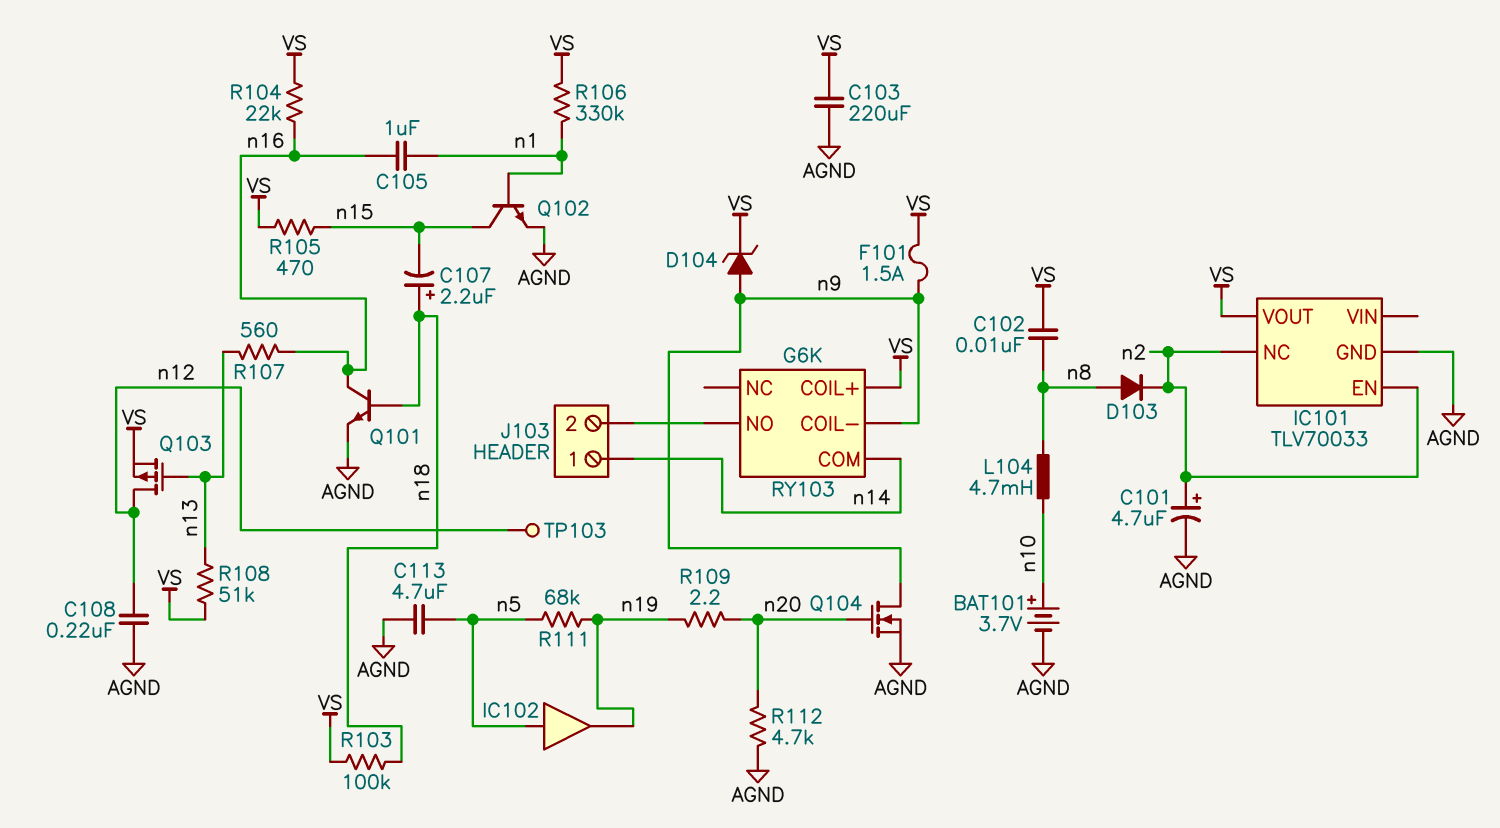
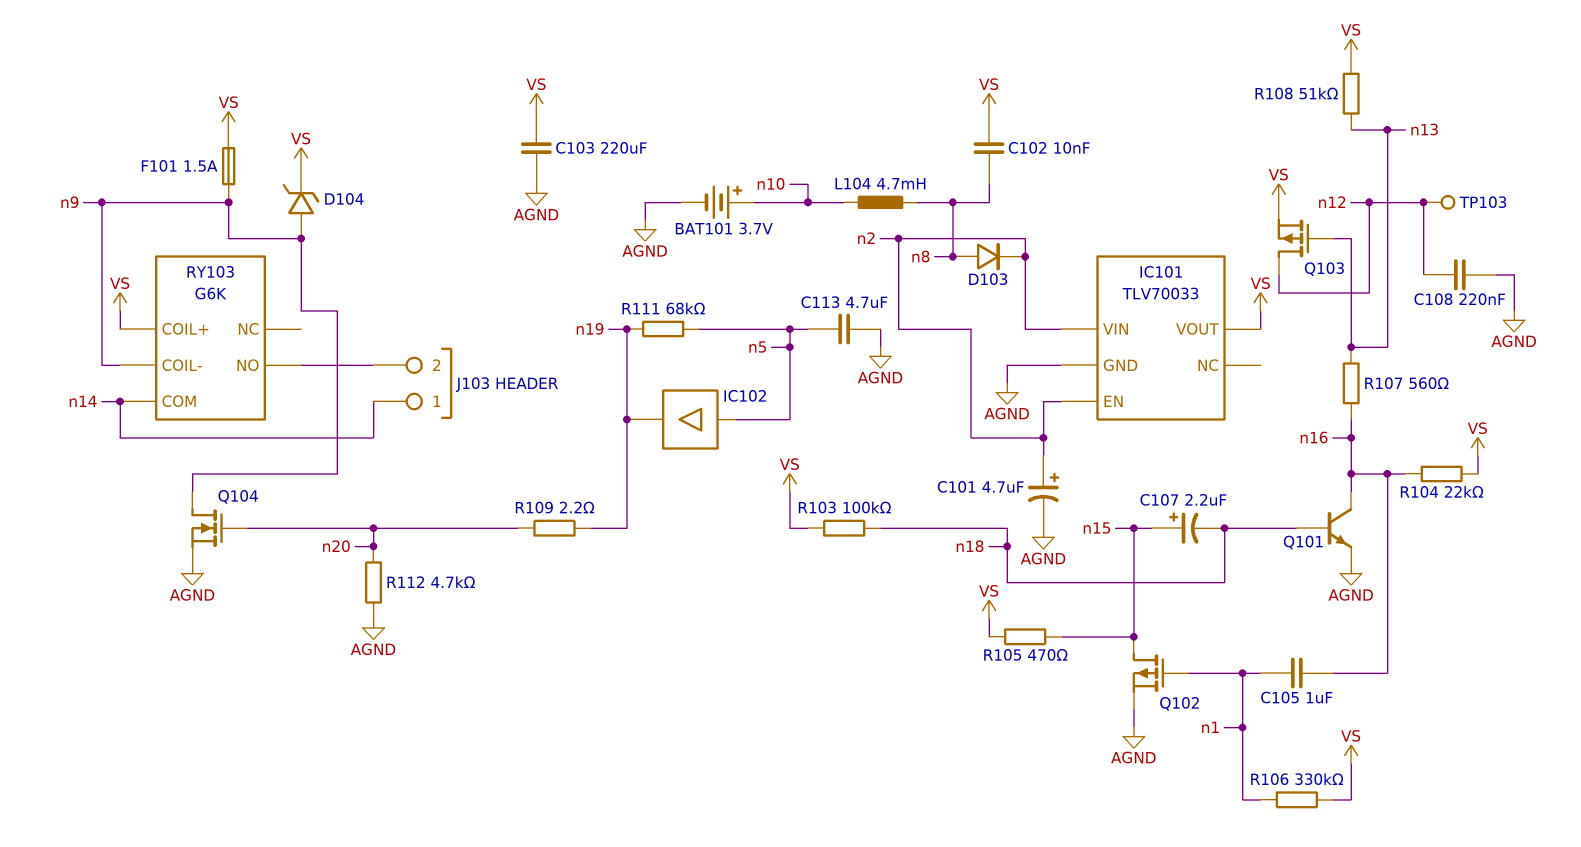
C107: 2.2uF (plus n18, minus n15) -> 2.2uF (plus n15, minus n18)
IC101 pin NC: n2 -> none
IC101 pin VIN: none -> n2
Q102: NPN (B n1, C n15, E AGND) -> PMOS (G n1, D n15, S AGND)

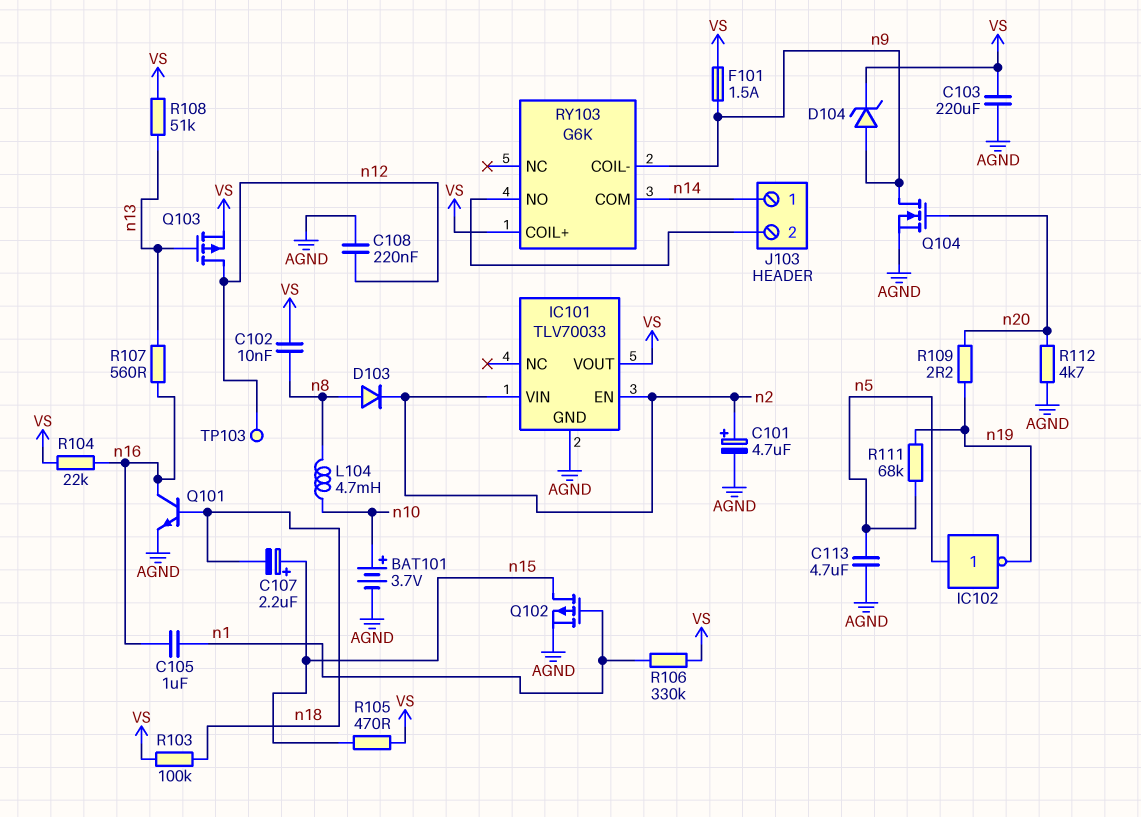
IC102: buffer (in n5, out n19) -> NOT (in n5, out n19)

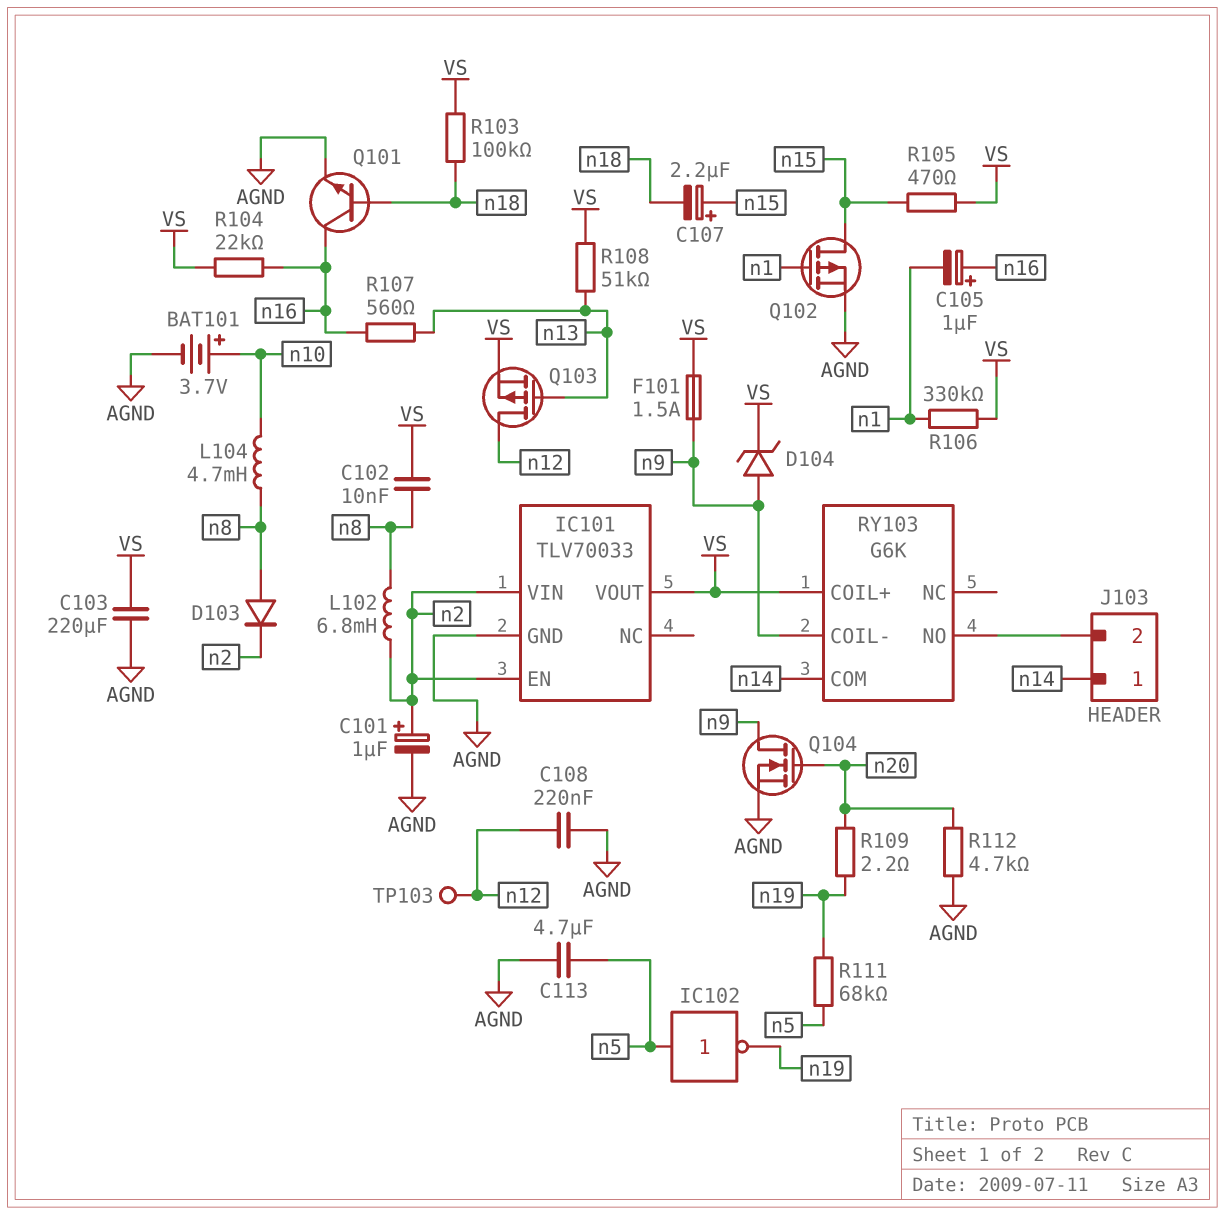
C101: 4.7uF (plus n2, minus AGND) -> 1uF (plus n2, minus AGND)
C105: 1uF (n1, n16) -> 1uF (plus n16, minus n1)
L102: none -> 6.8mH (n2, n8)

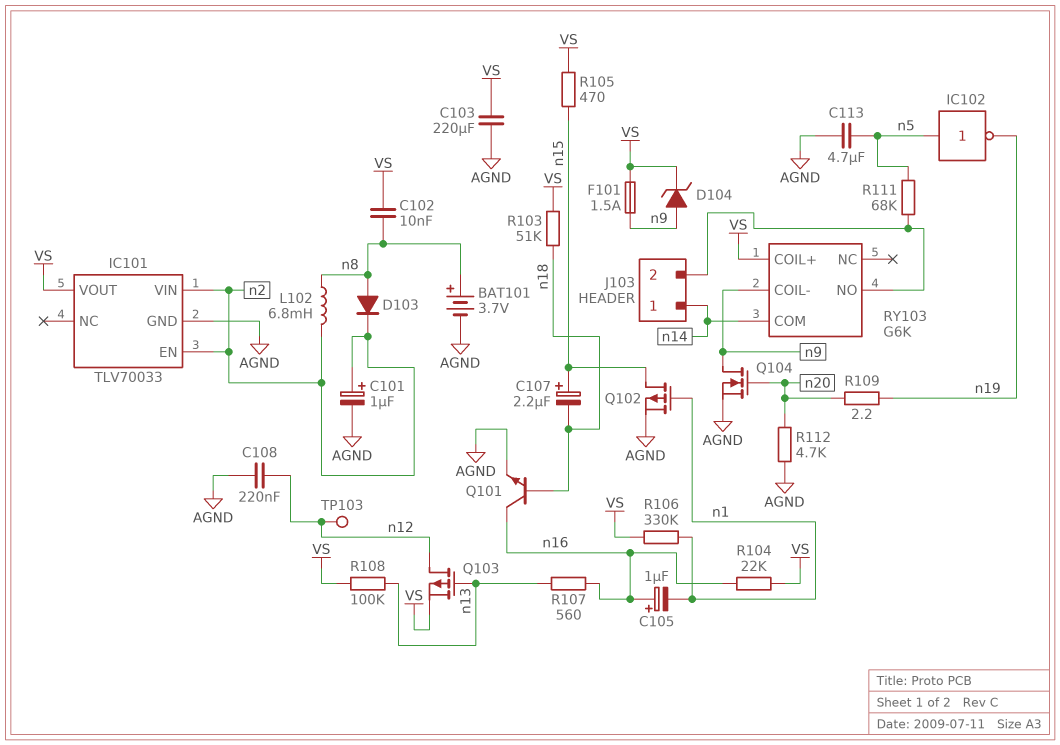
BAT101: 3.7V (plus n10, minus AGND) -> 3.7V (plus n8, minus AGND)
L104: 4.7mH (n8, n10) -> none
R103: 100k (VS, n18) -> 51k (VS, n18)
R108: 51k (VS, n13) -> 100k (VS, n13)
R111: 68k (n5, n19) -> 68k (J103/2, n5)

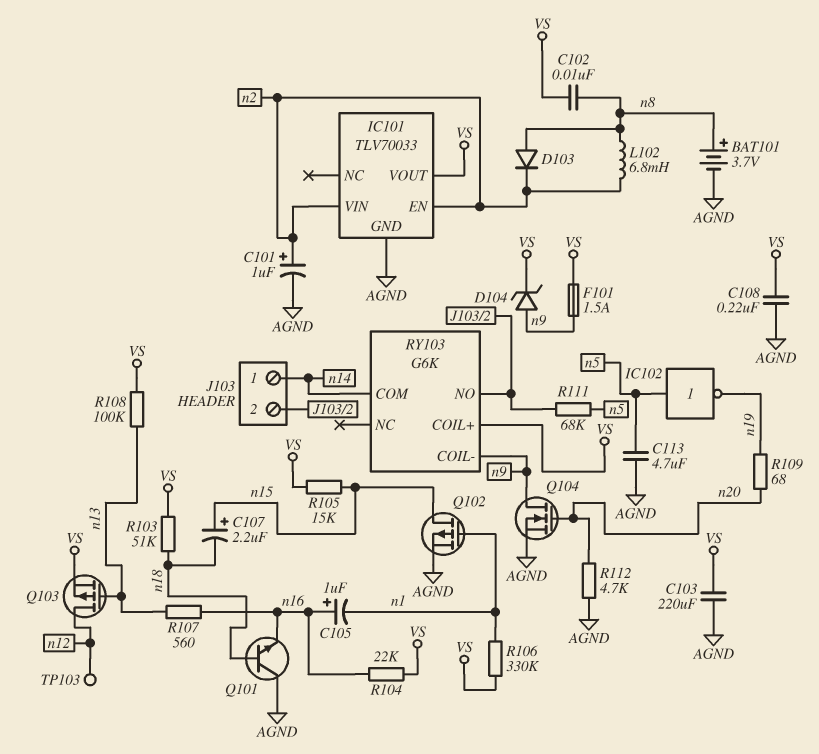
C108: 220nF (AGND, n12) -> 220nF (AGND, VS)
Q101: NPN (B n18, C n16, E AGND) -> NPN (B n18, C AGND, E n16)
R105: 470 (VS, n15) -> 15k (VS, n15)
R109: 2.2 (n19, n20) -> 68 (n19, n20)

